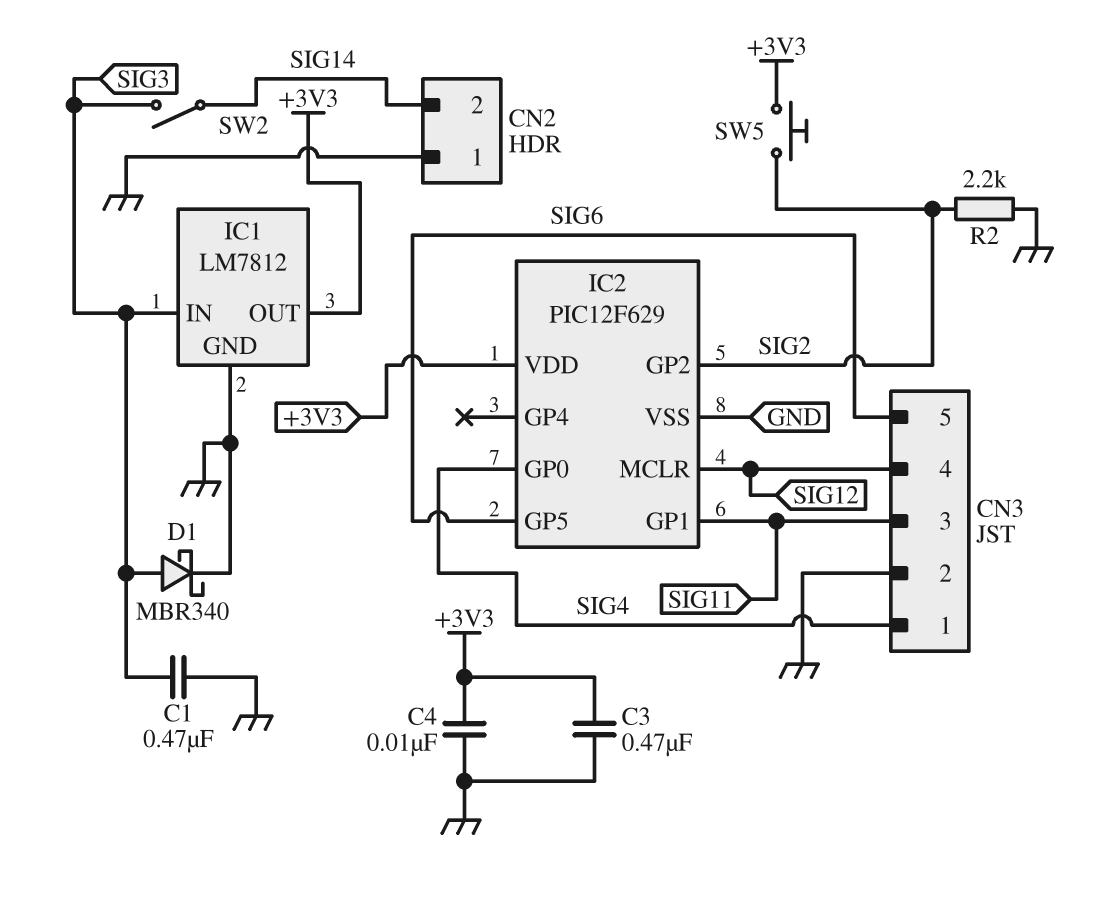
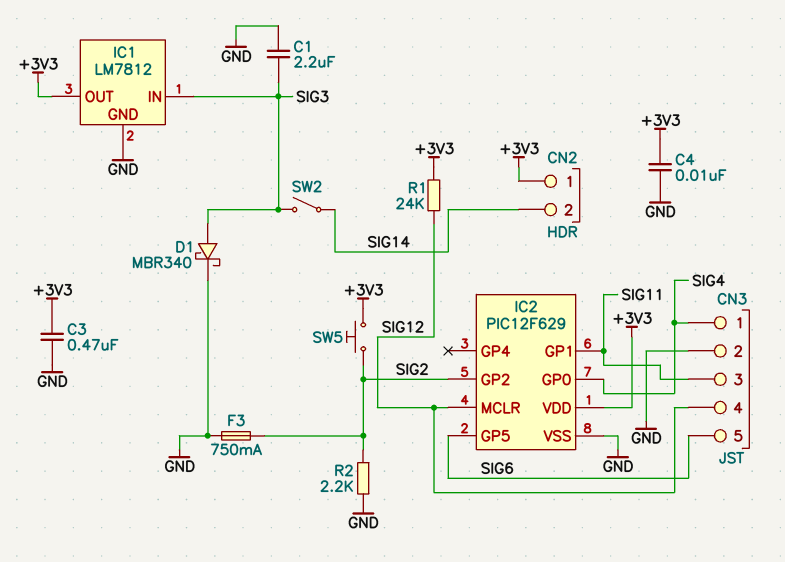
C1: 470nF (GND, SIG3) -> 2.2uF (GND, SIG3)
CN2 pin 1: GND -> +3V3
F3: none -> 750mA (GND, SIG2)
R1: none -> 24k (+3V3, SIG12)

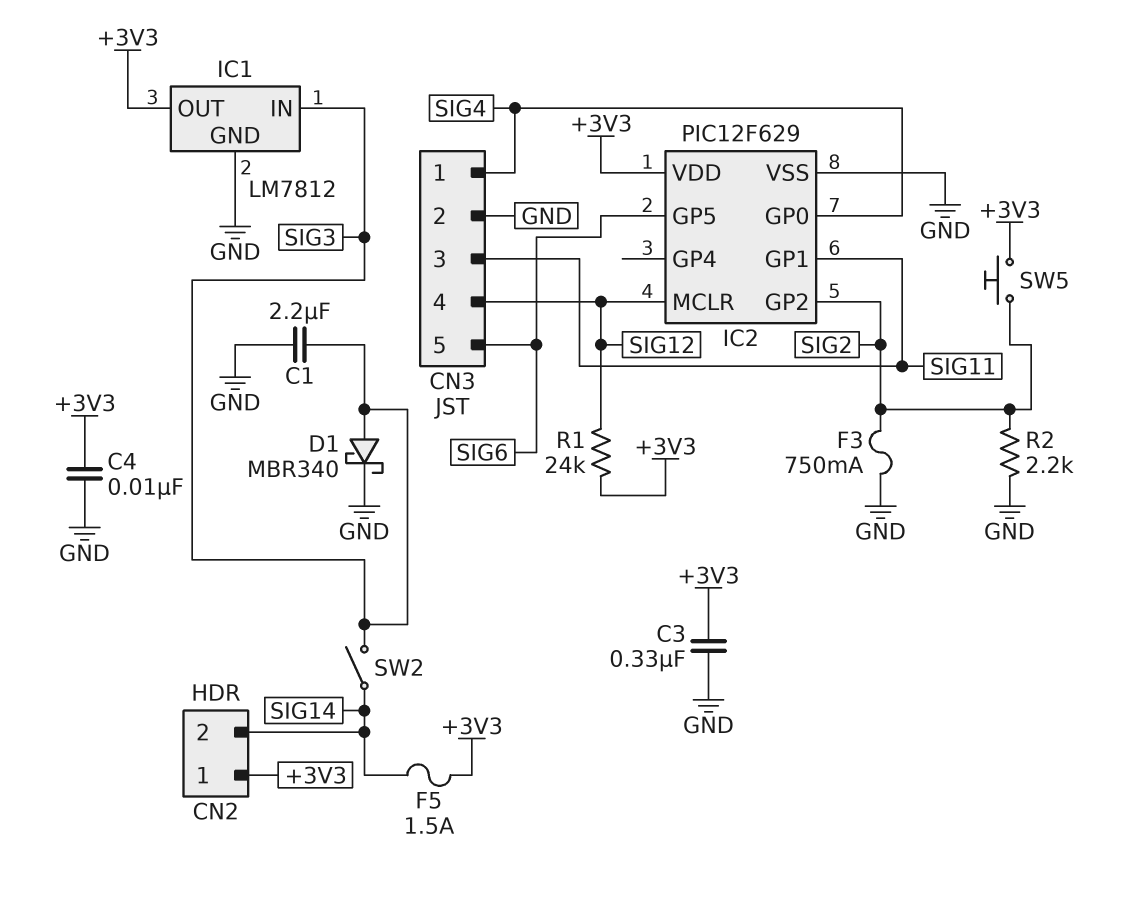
C3: 470nF (+3V3, GND) -> 330nF (+3V3, GND)
F5: none -> 1.5A (+3V3, SIG14)

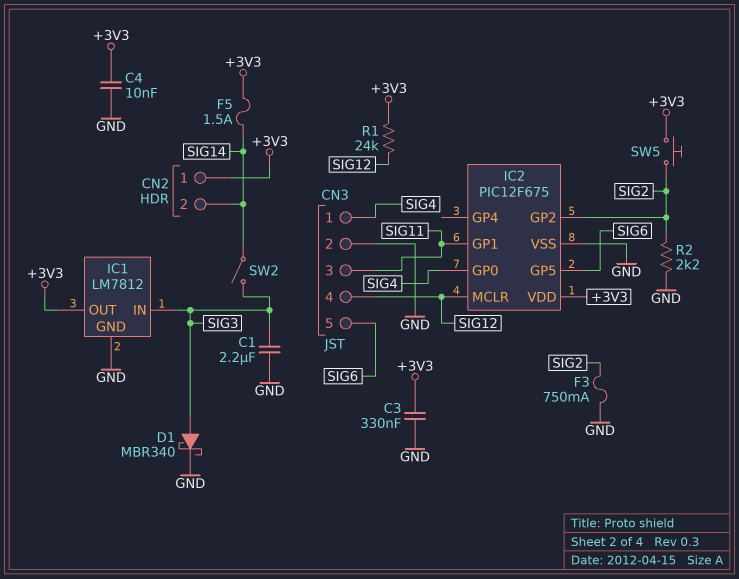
IC2: PIC12F629 -> PIC12F675

